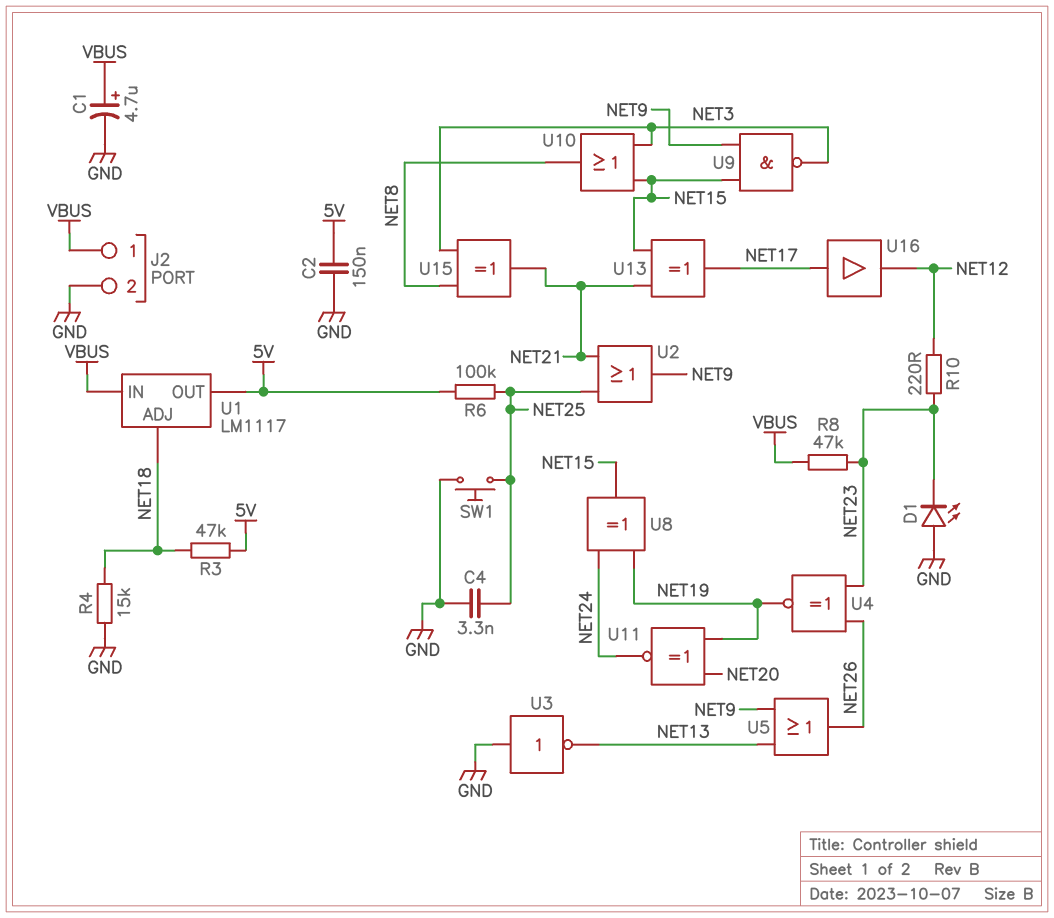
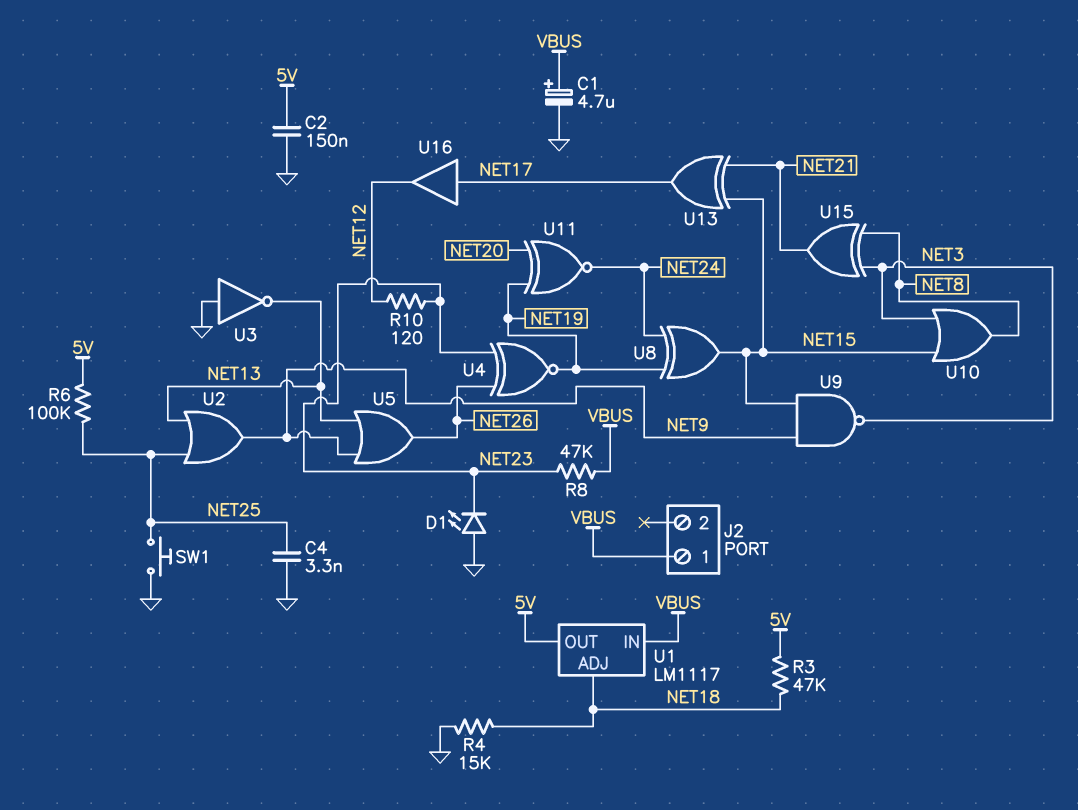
J2 pin 2: GND -> none
R10: 220 (NET12, NET23) -> 120 (NET12, NET23)
U2: OR (in NET21, in NET25, out NET9) -> OR (in NET13, in NET25, out NET9)

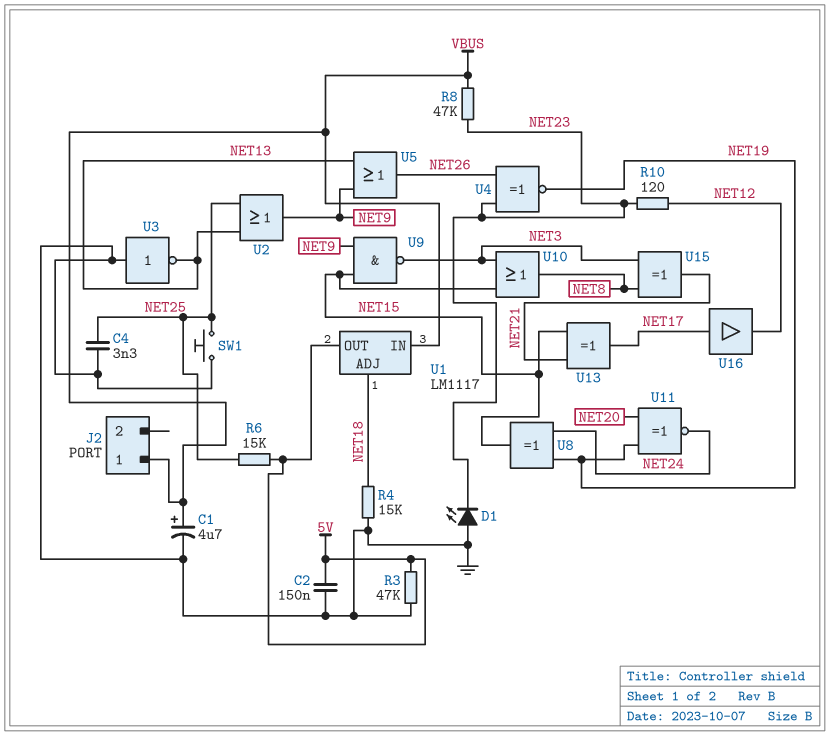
R3: 47k (5V, NET18) -> 47k (5V, GND)
R6: 100k (5V, NET25) -> 15k (5V, NET25)

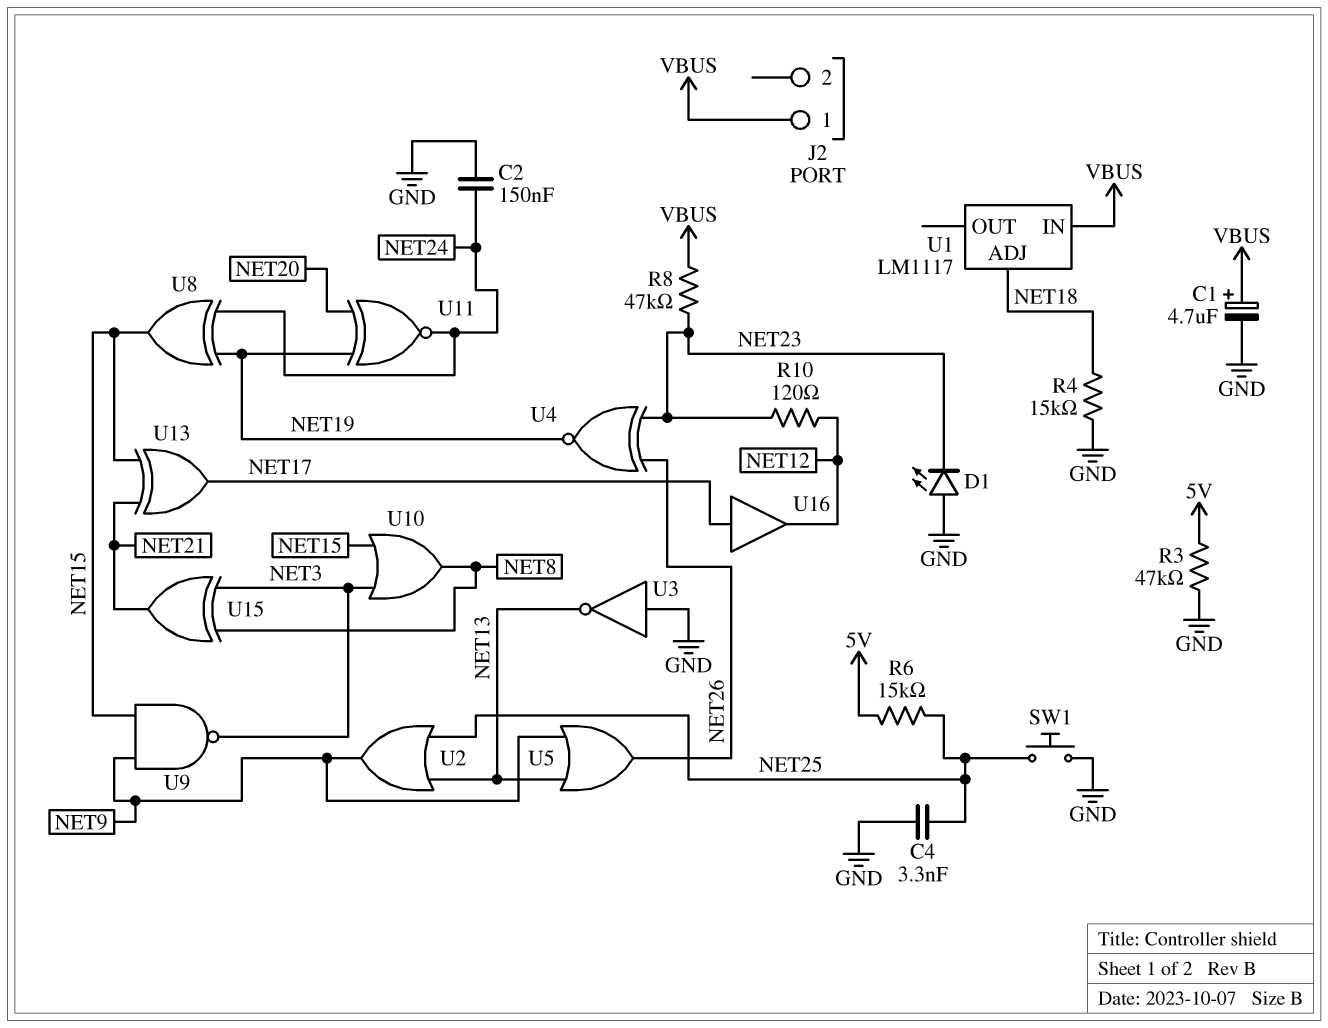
C2: 150nF (5V, GND) -> 150nF (GND, NET24)
U1 pin OUT: 5V -> none

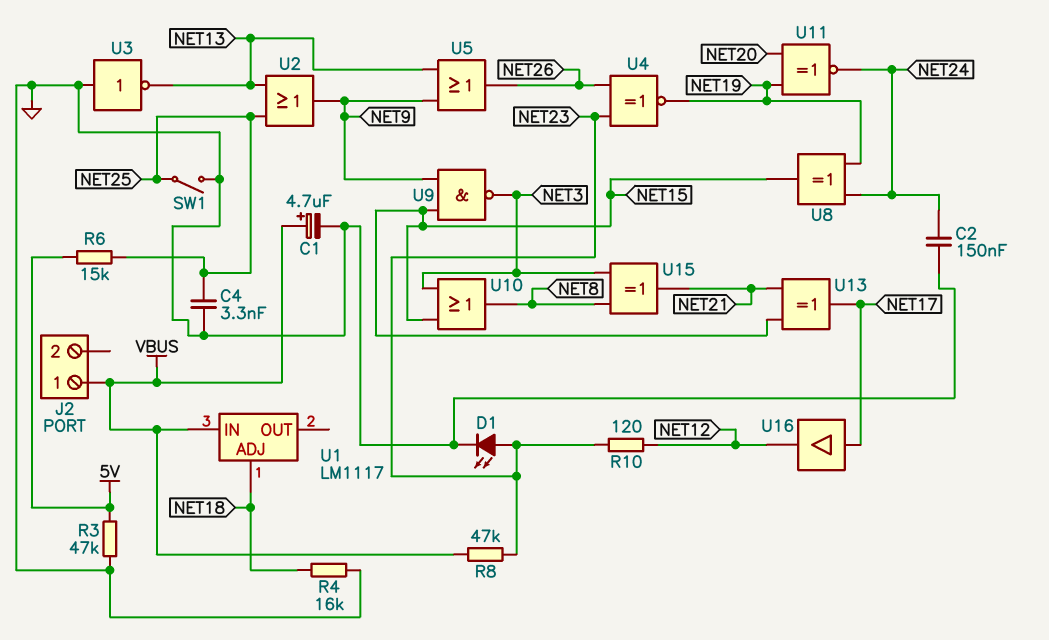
D1: LED (A GND, K NET23) -> LED (A NET23, K GND)
R4: 15k (GND, NET18) -> 16k (GND, NET18)
SW1: button (GND, NET25) -> switch (GND, NET25)

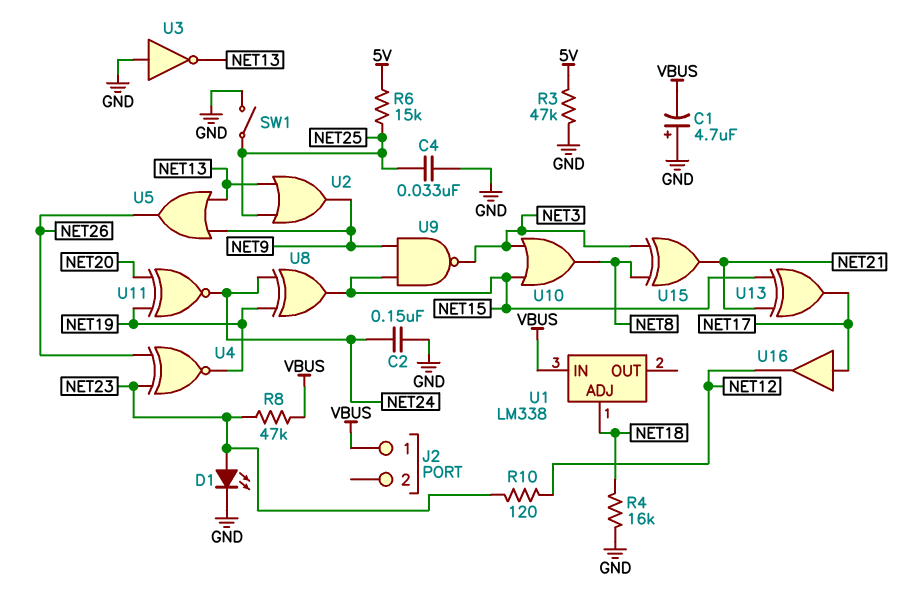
C1: 4.7uF (plus VBUS, minus GND) -> 4.7uF (plus GND, minus VBUS)
C4: 3.3nF (GND, NET25) -> 33nF (GND, NET25)
U1: LM1117 -> LM338

